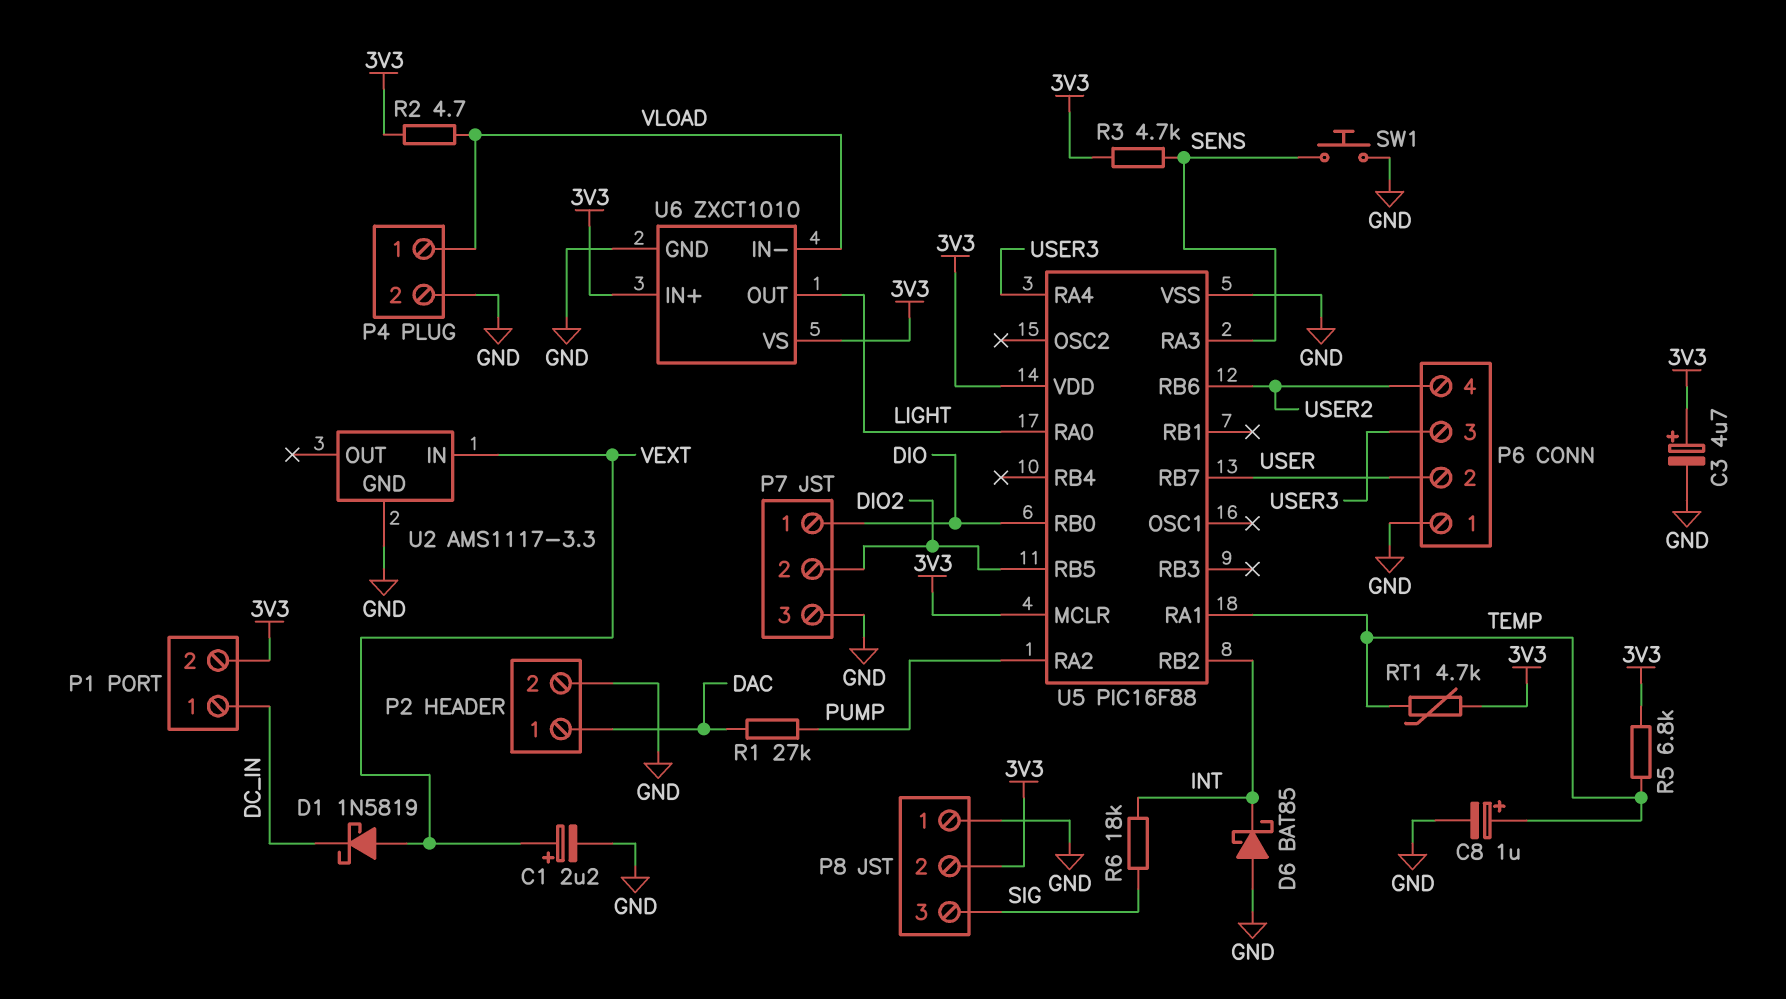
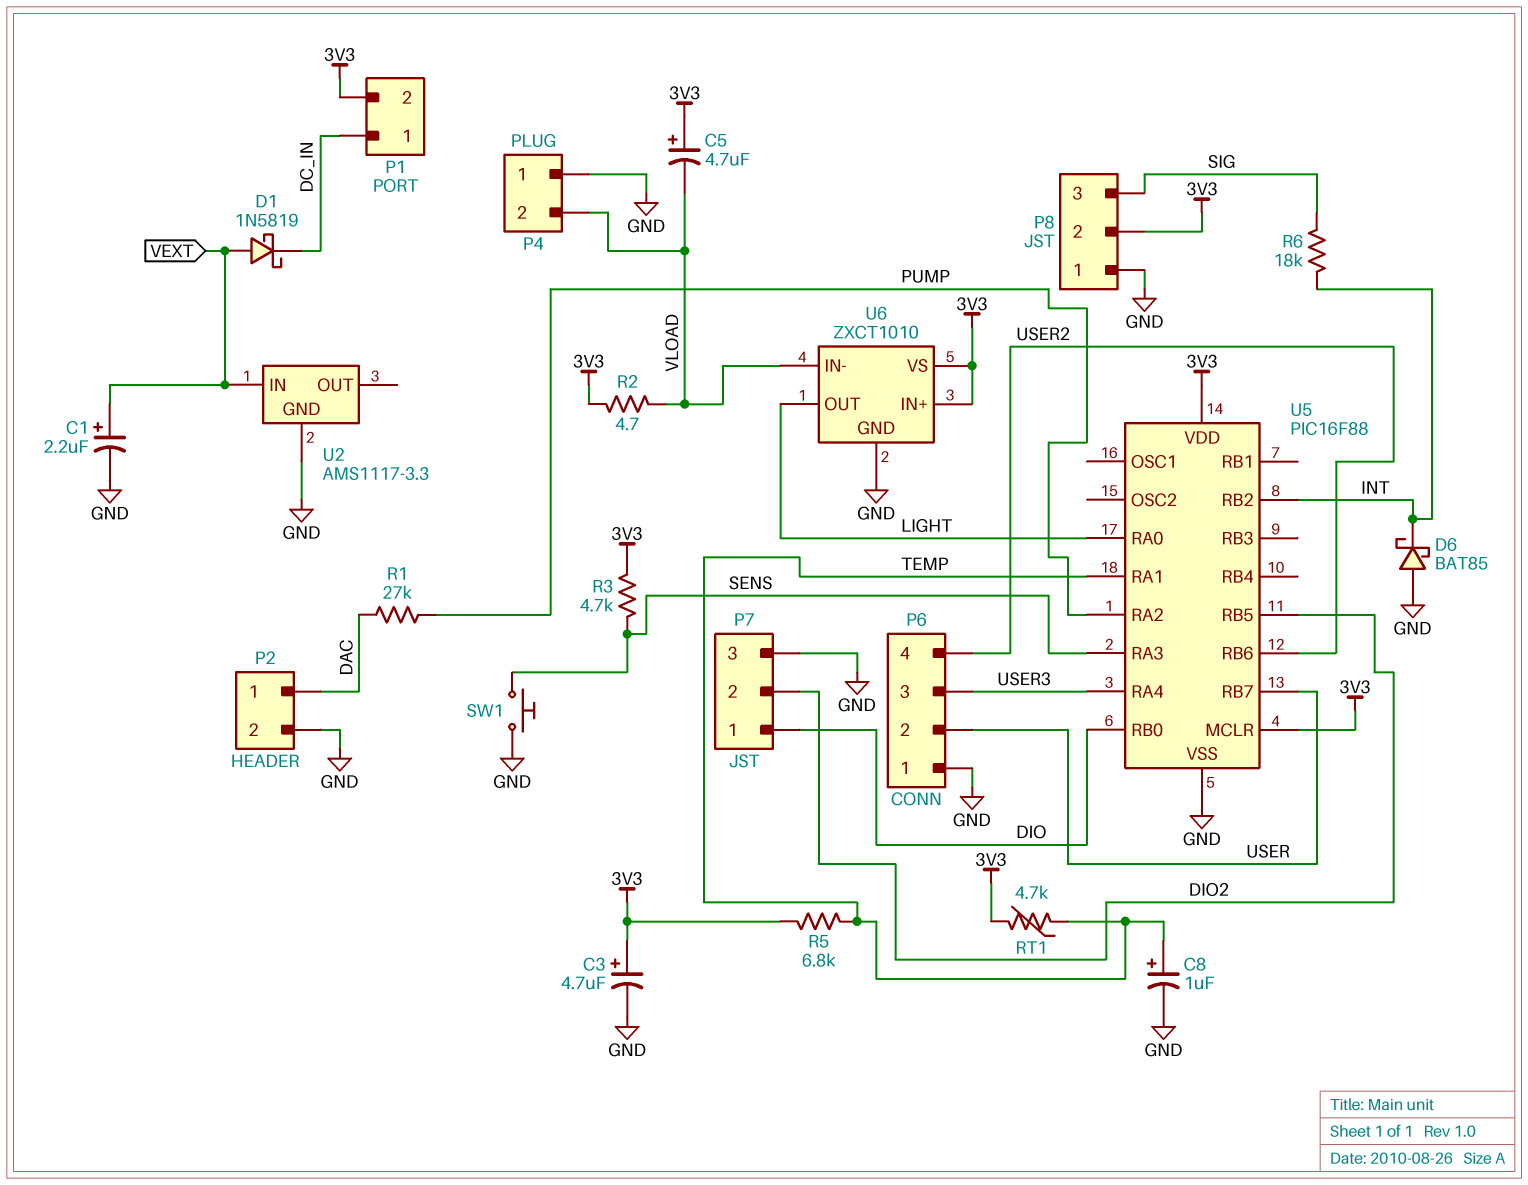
C5: none -> 4.7uF (plus 3V3, minus VLOAD)
P4 pin 1: VLOAD -> GND
P4 pin 2: GND -> VLOAD

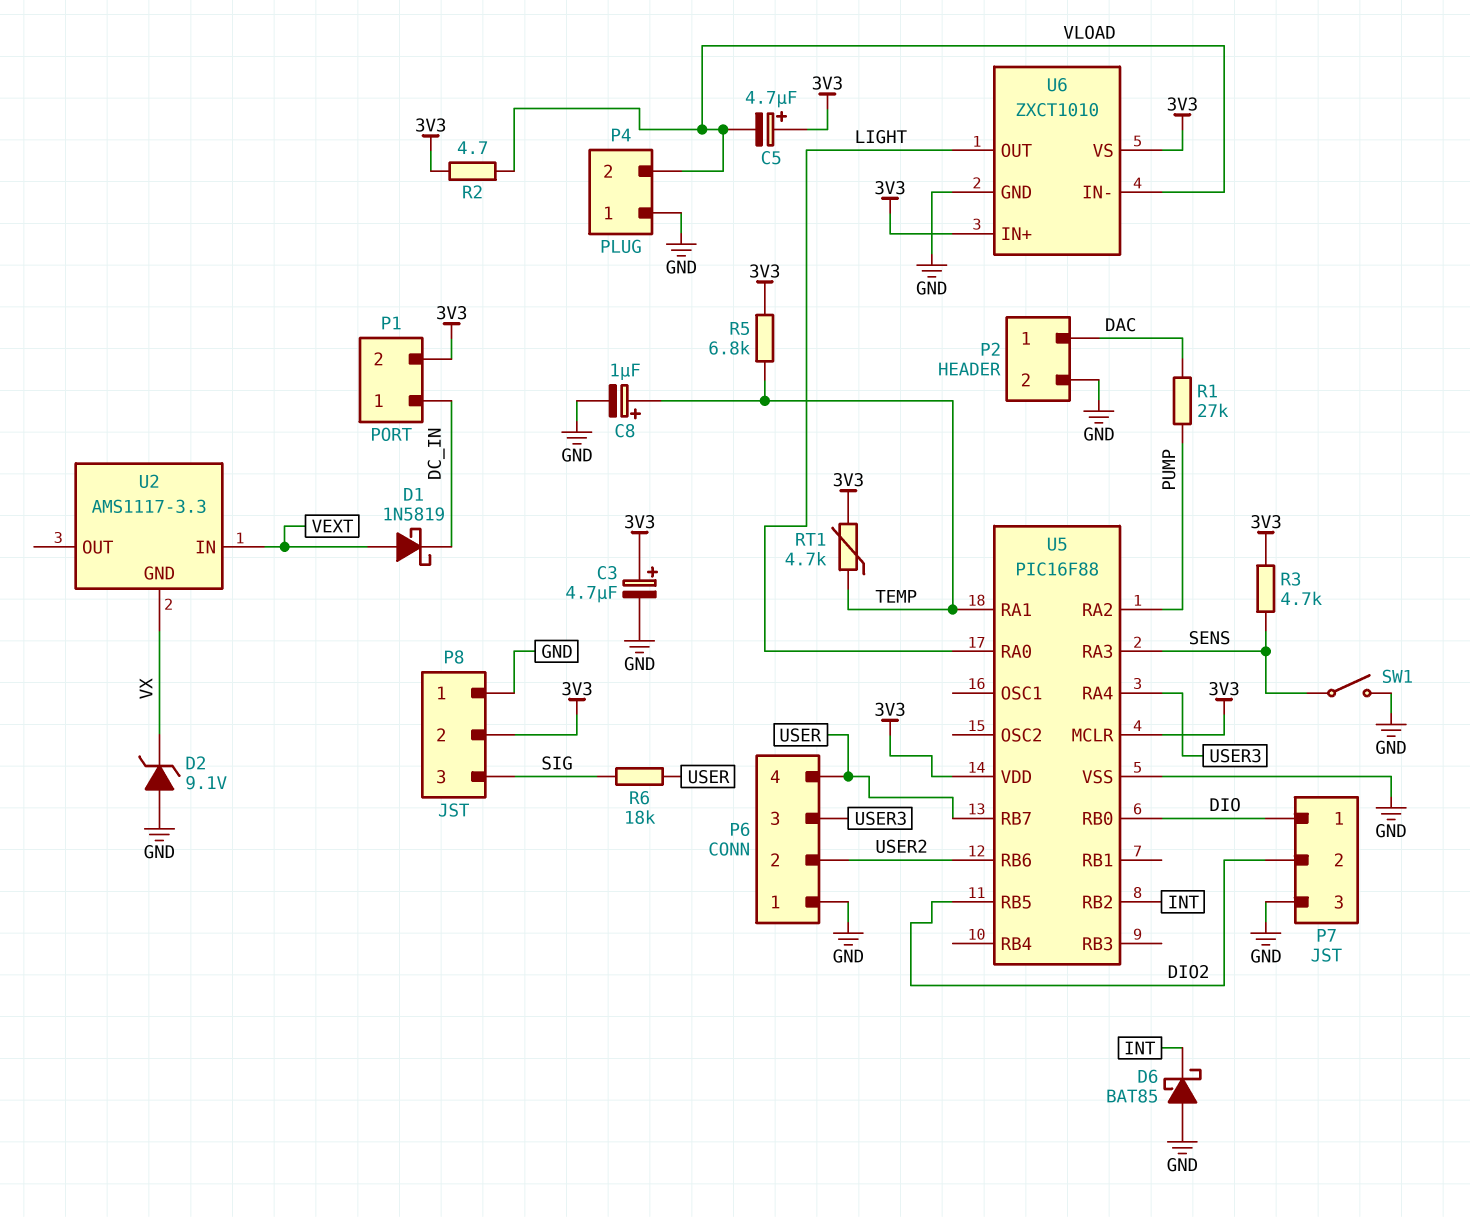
C1: 2.2uF (plus VEXT, minus GND) -> none
D2: none -> zener 9.1V (A GND, K VX)
P6 pin 2: USER -> USER2
P6 pin 4: USER2 -> USER
R6: 18k (INT, SIG) -> 18k (SIG, USER)
SW1: button (GND, SENS) -> switch (GND, SENS)
U2 pin GND: GND -> VX

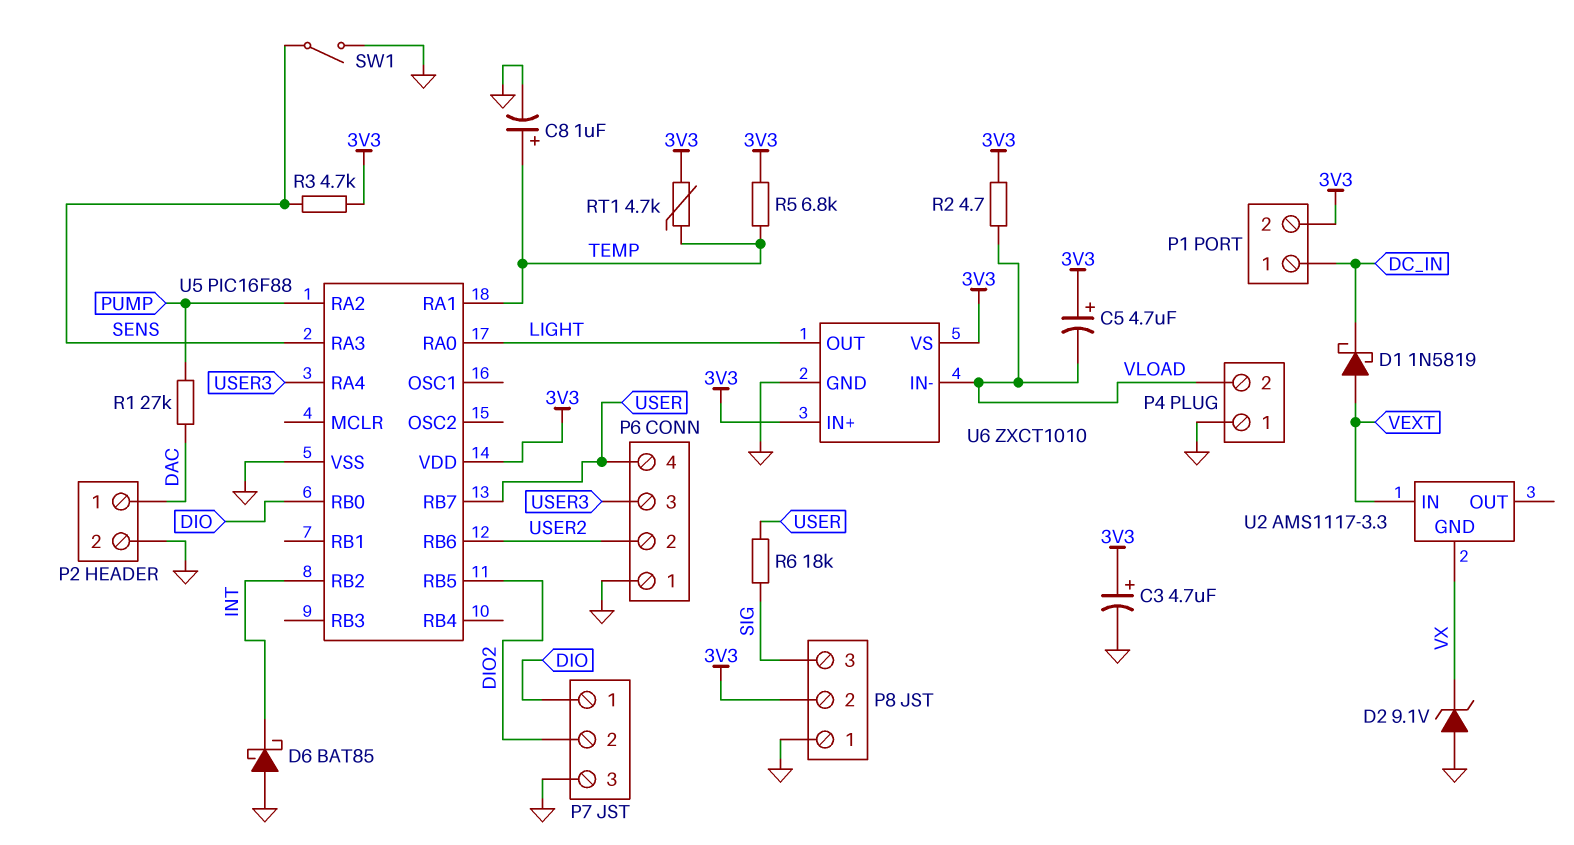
U5 pin MCLR: 3V3 -> none

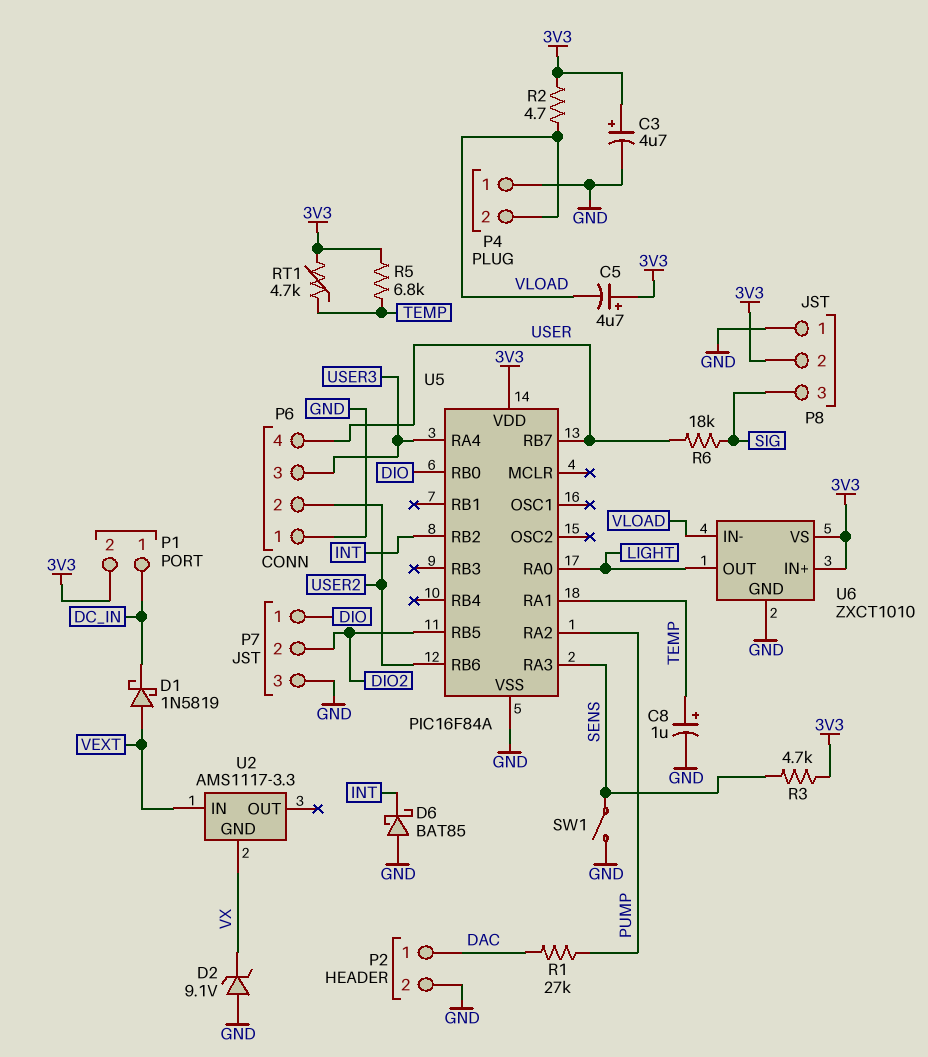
U5: PIC16F88 -> PIC16F84A

